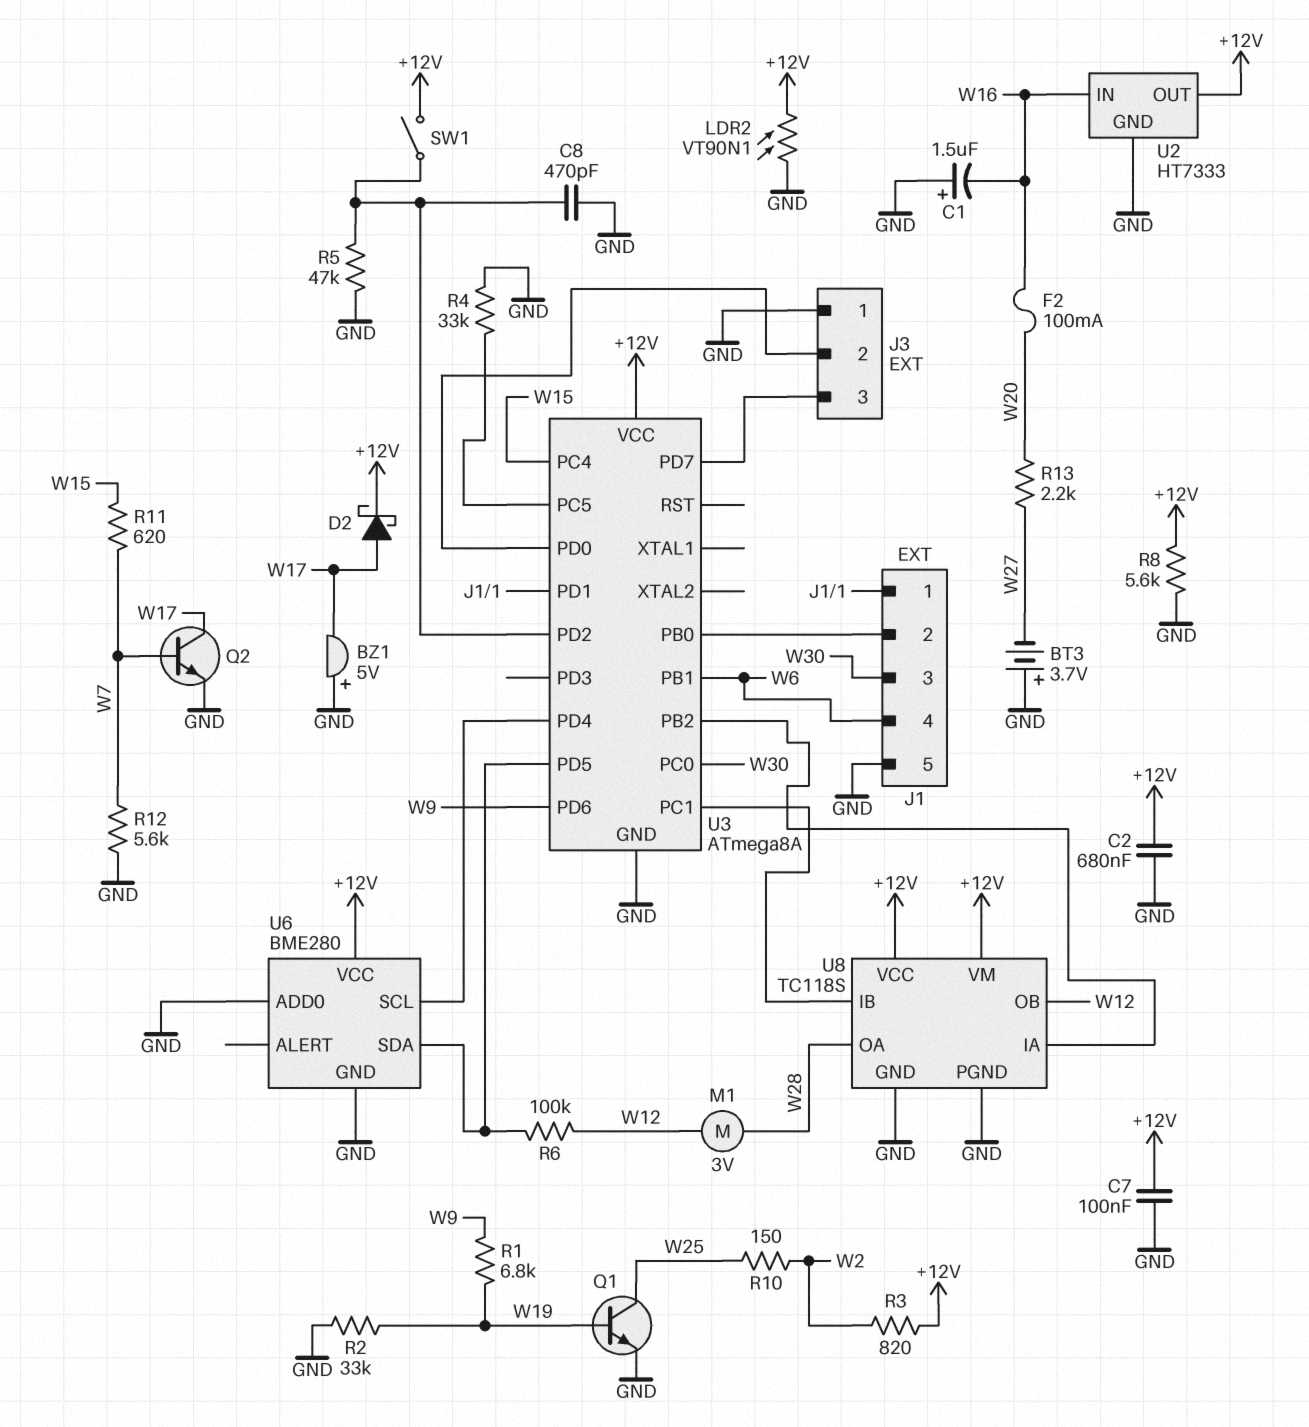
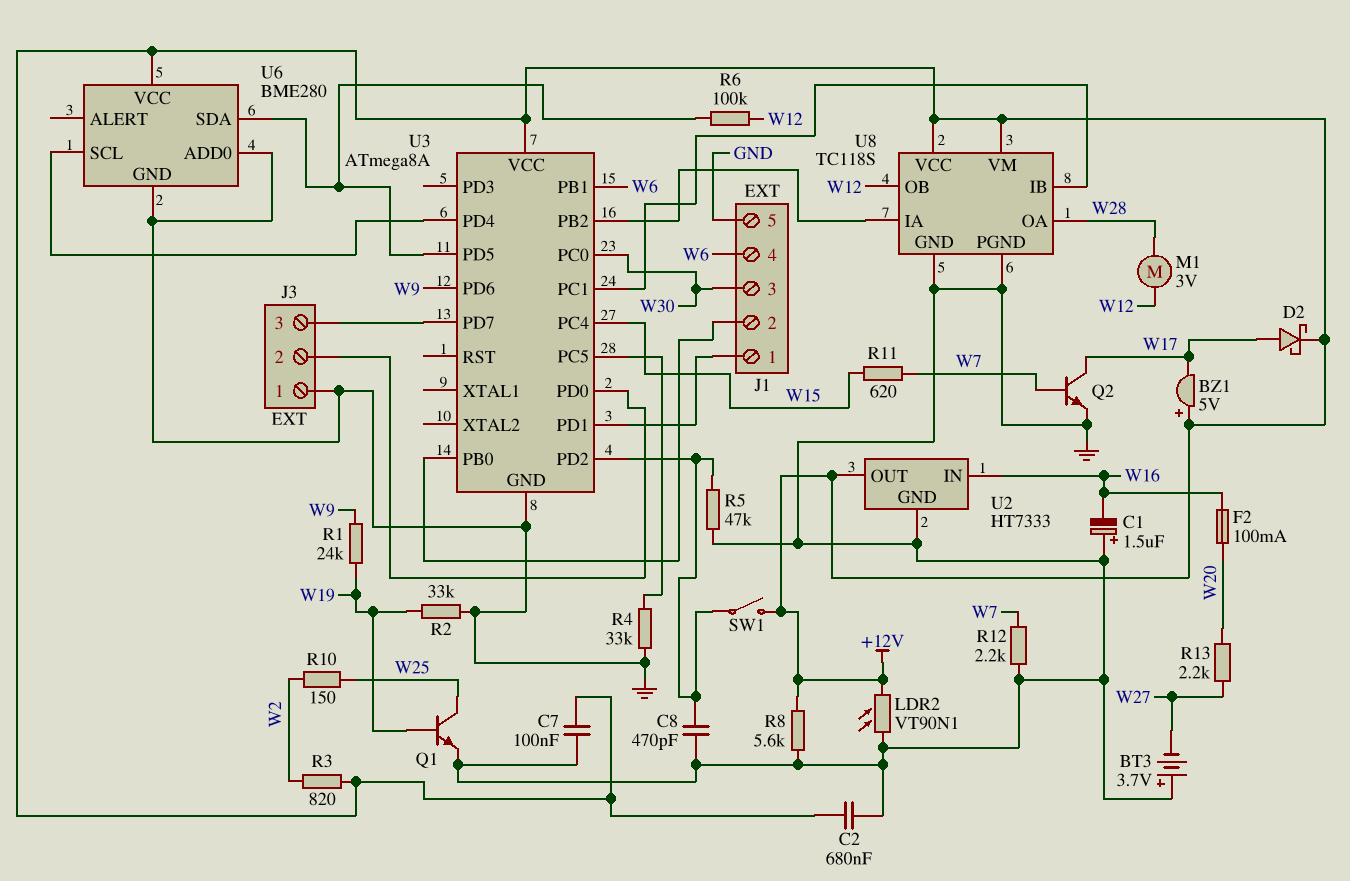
BZ1: buzzer 5V (plus GND, minus W17) -> buzzer 5V (plus +12V, minus W17)
R1: 6.8k (W9, W19) -> 24k (W9, W19)
R12: 5.6k (GND, W7) -> 2.2k (GND, W7)

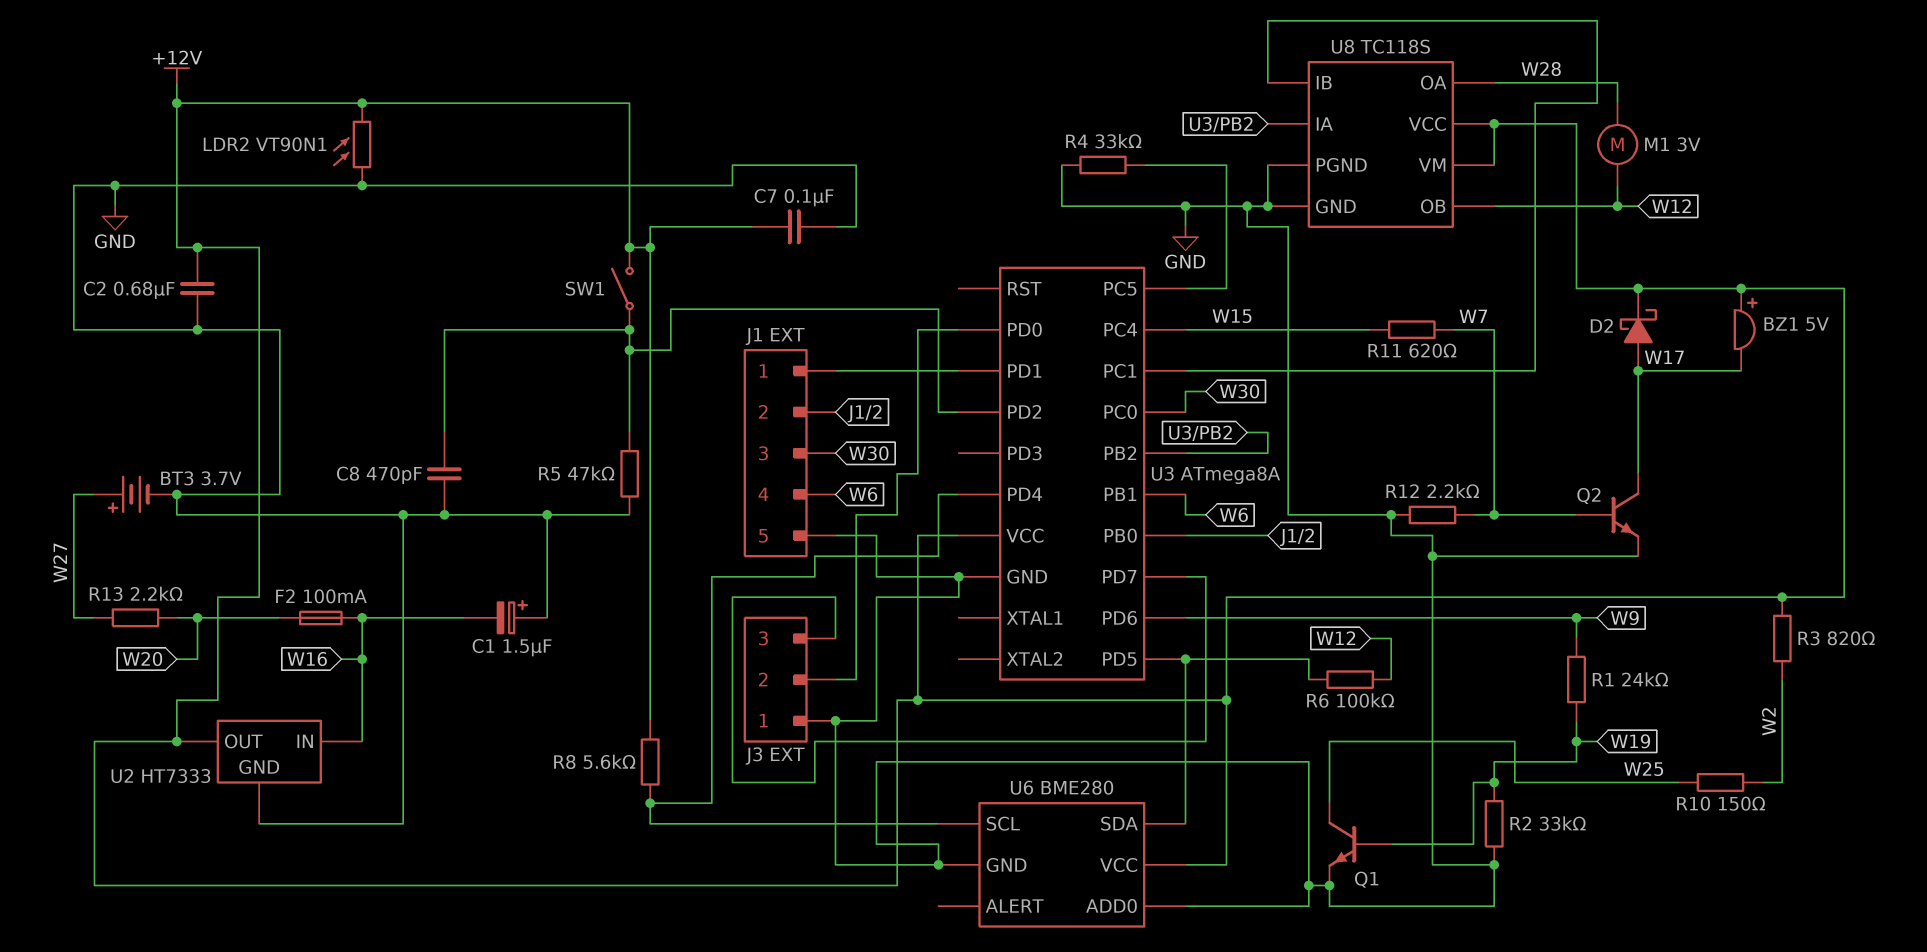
BT3: 3.7V (plus GND, minus W27) -> 3.7V (plus W27, minus GND)
R8: 5.6k (+12V, GND) -> 5.6k (+12V, U3/PD4)

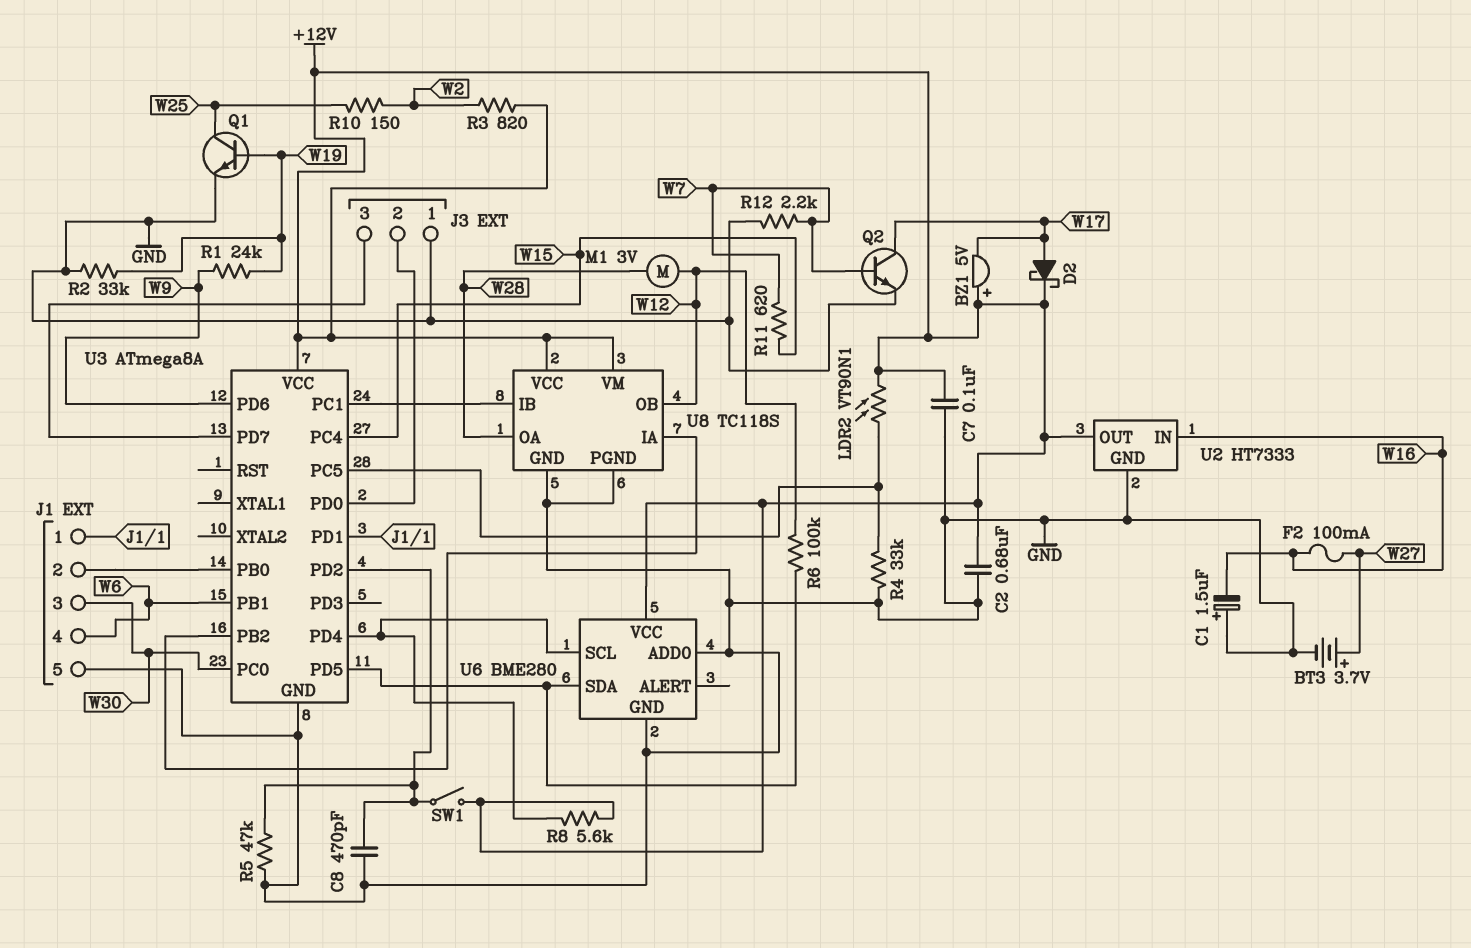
F2: 100mA (W16, W20) -> 100mA (W16, W27)
LDR2: VT90N1 (+12V, GND) -> VT90N1 (+12V, U3/PC5)
R13: 2.2k (W20, W27) -> none

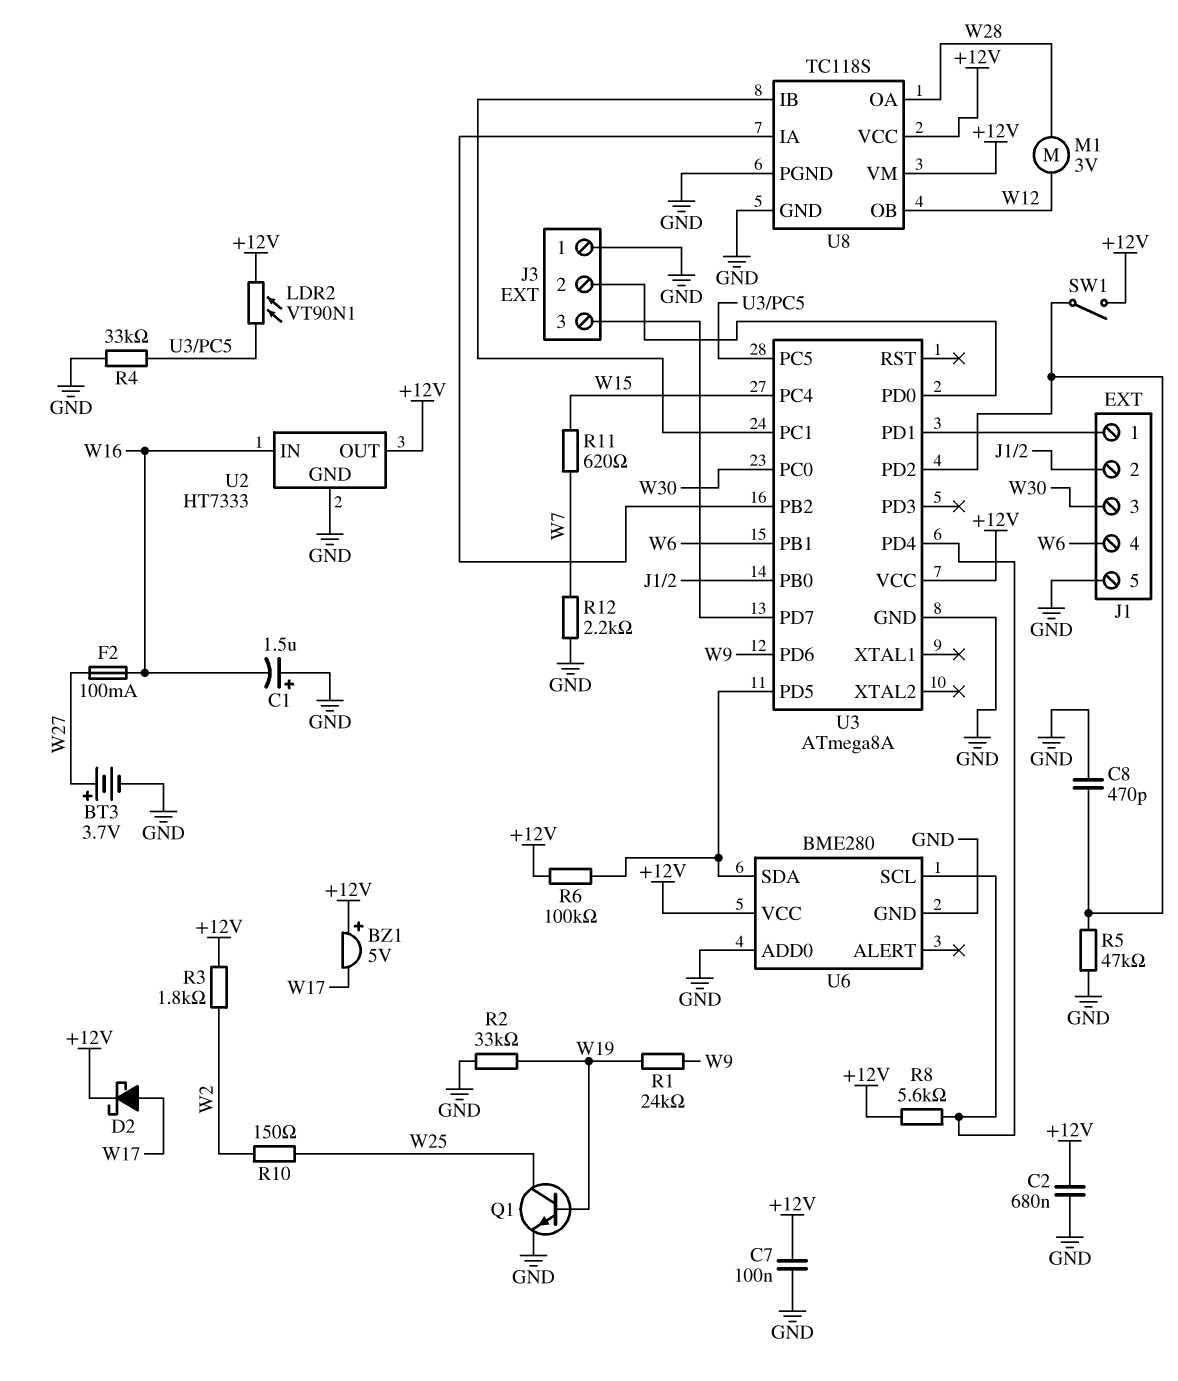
Q2: NPN (B W7, C W17, E GND) -> none
R3: 820 (+12V, W2) -> 1.8k (+12V, W2)
R6: 100k (U3/PD5, W12) -> 100k (+12V, U3/PD5)

